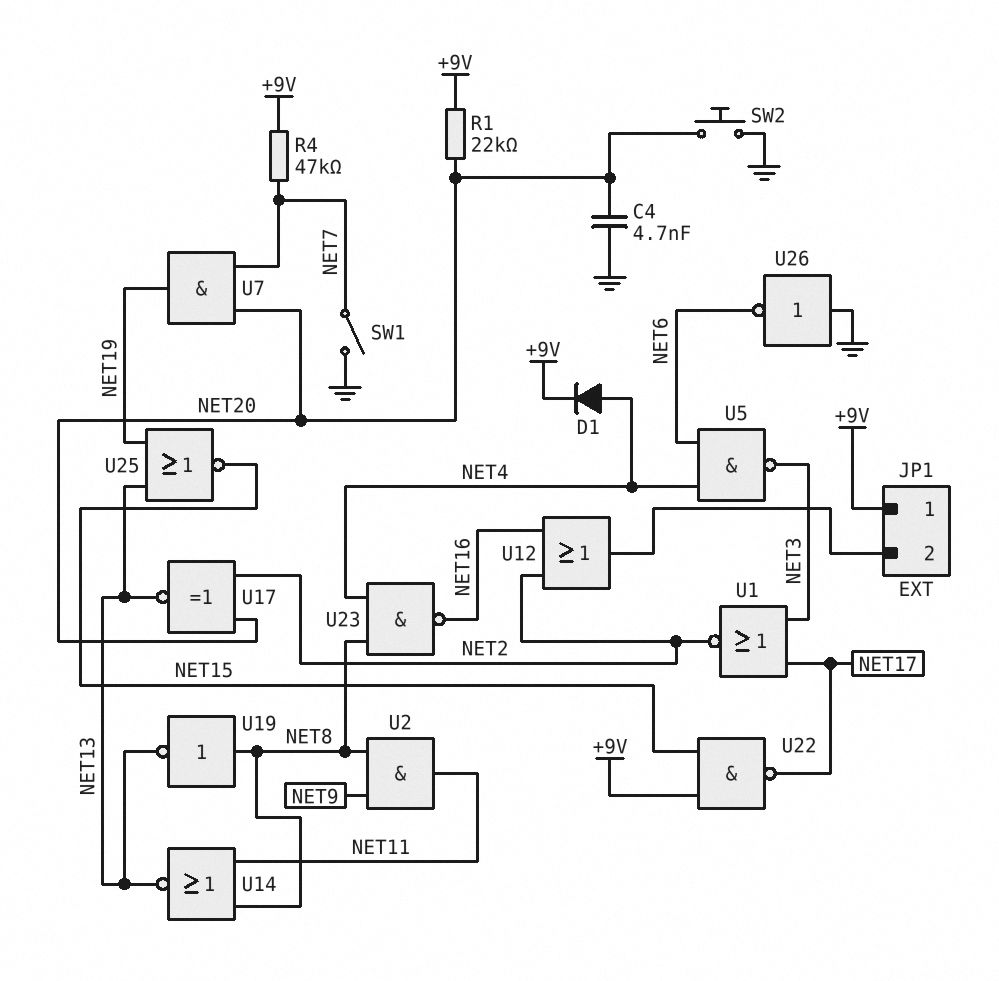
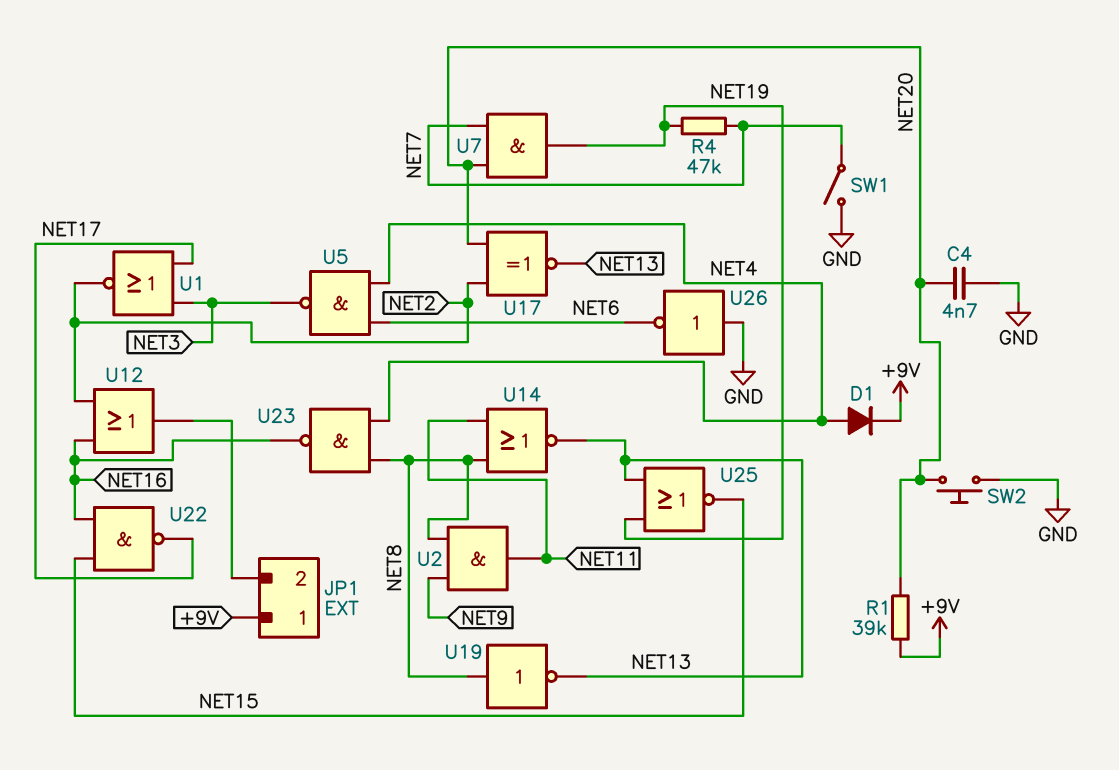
R1: 22k (+9V, NET20) -> 39k (+9V, NET20)
R4: 47k (+9V, NET7) -> 47k (NET7, NET19)
U22: NAND (in +9V, in NET15, out NET17) -> NAND (in NET15, in NET16, out NET17)

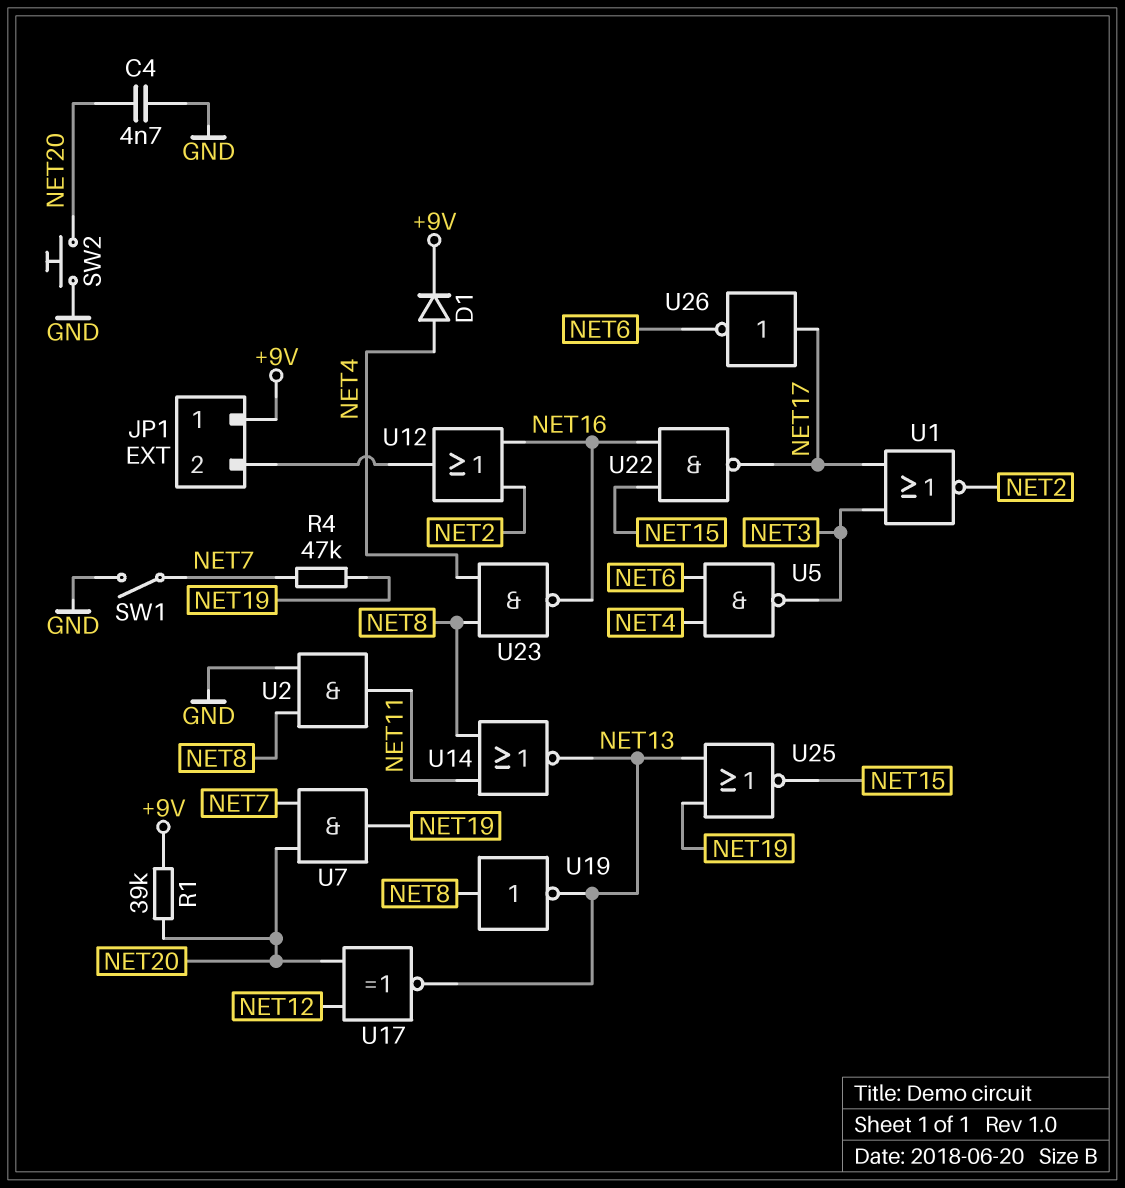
U2: AND (in NET8, in NET9, out NET11) -> AND (in GND, in NET8, out NET11)
U17: XNOR (in NET2, in NET20, out NET13) -> XNOR (in NET12, in NET20, out NET13)
U26: NOT (in GND, out NET6) -> NOT (in NET17, out NET6)

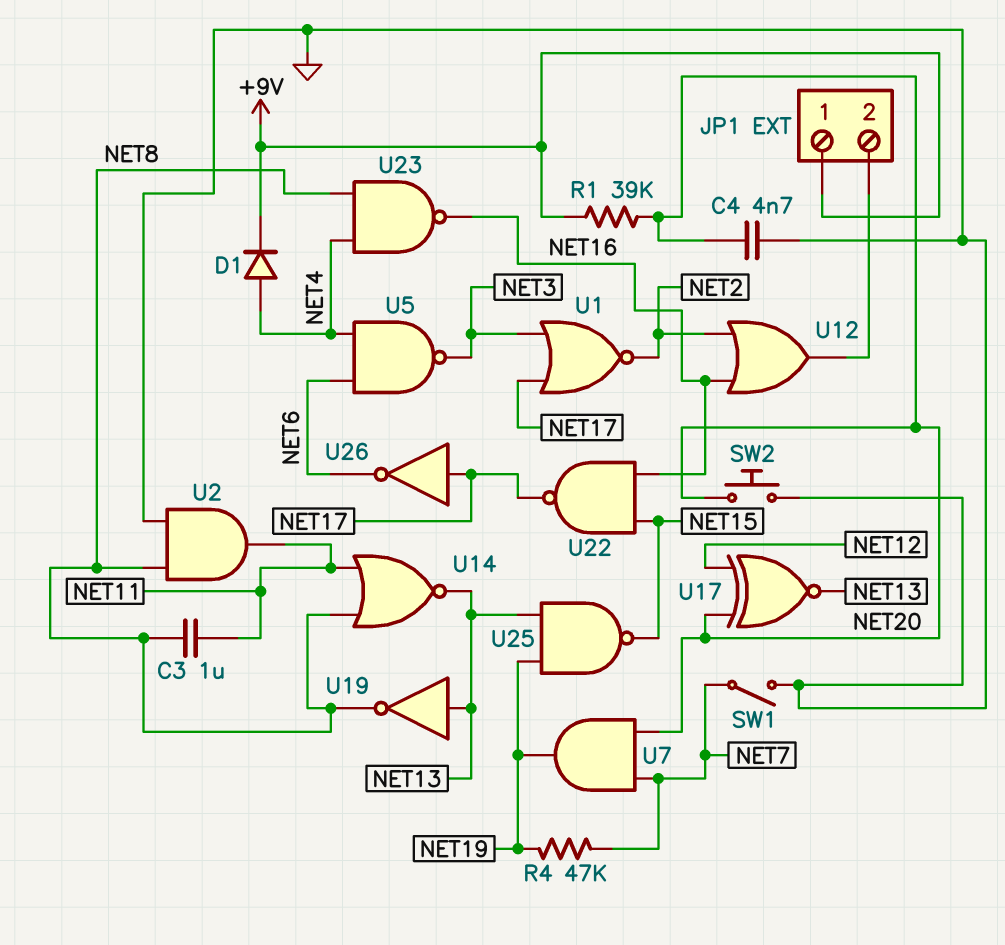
C3: none -> 1uF (NET8, NET11)
U19: NOT (in NET8, out NET13) -> NOT (in NET13, out NET8)
U25: NOR (in NET13, in NET19, out NET15) -> NAND (in NET13, in NET19, out NET15)

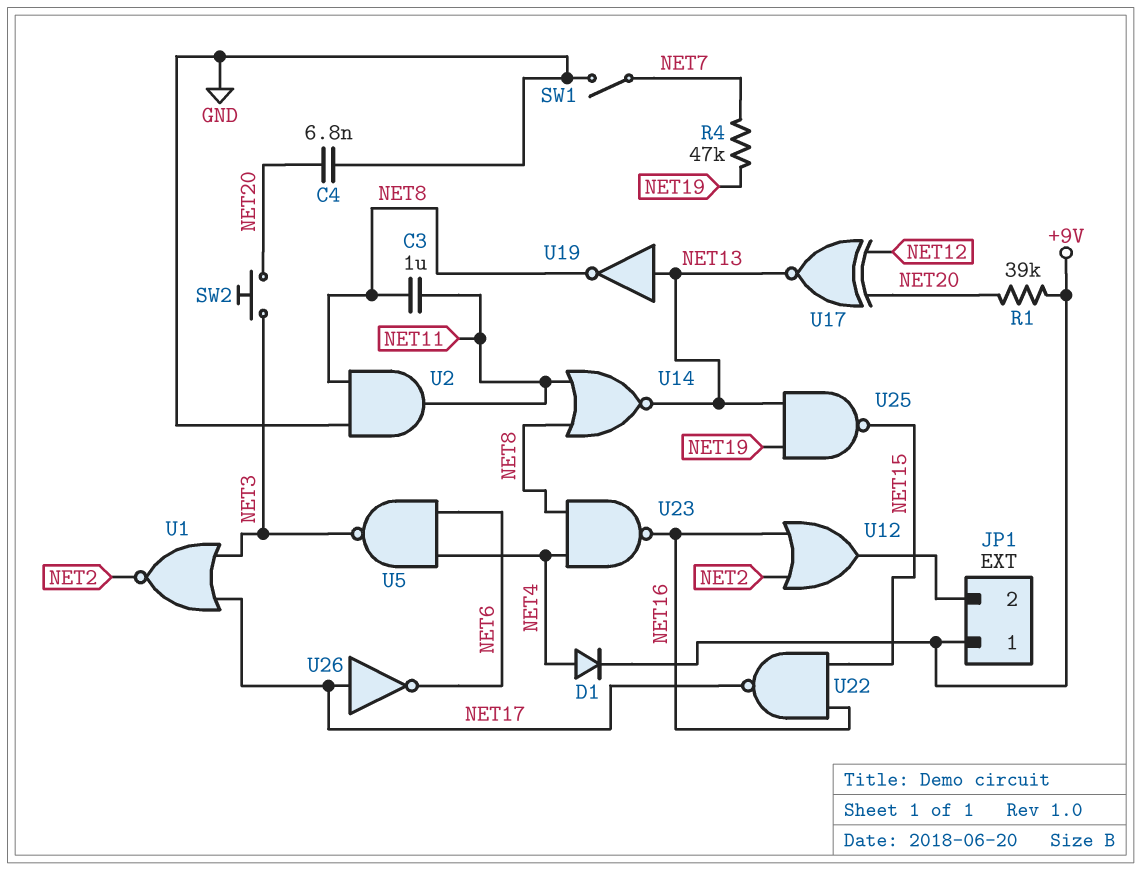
C4: 4.7nF (GND, NET20) -> 6.8nF (GND, NET20)
SW2: button (GND, NET20) -> button (NET3, NET20)
U7: AND (in NET7, in NET20, out NET19) -> none

